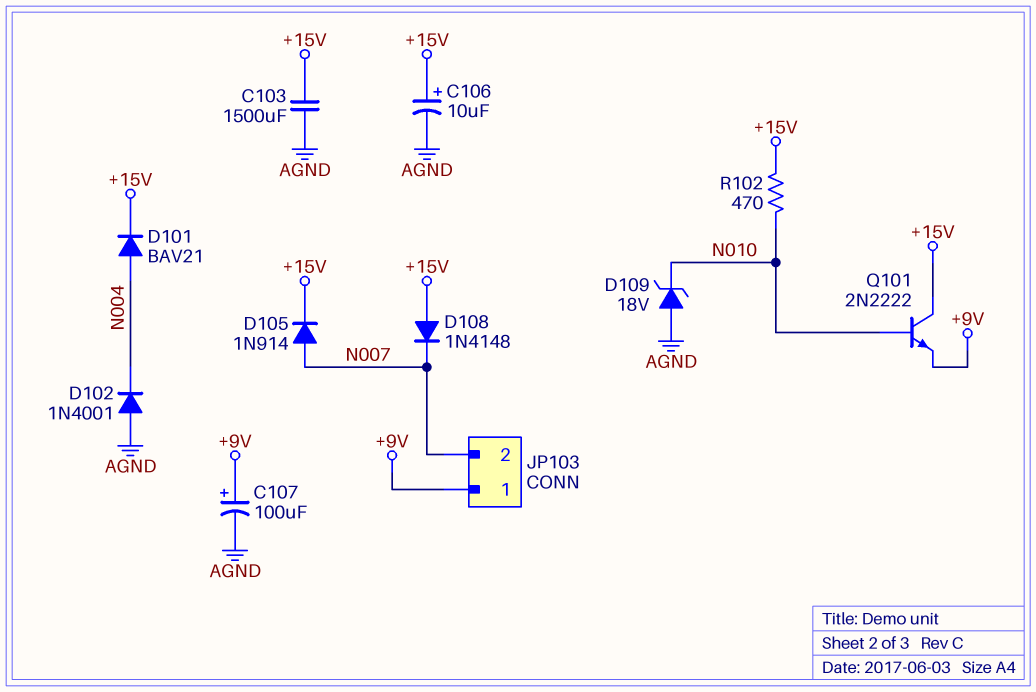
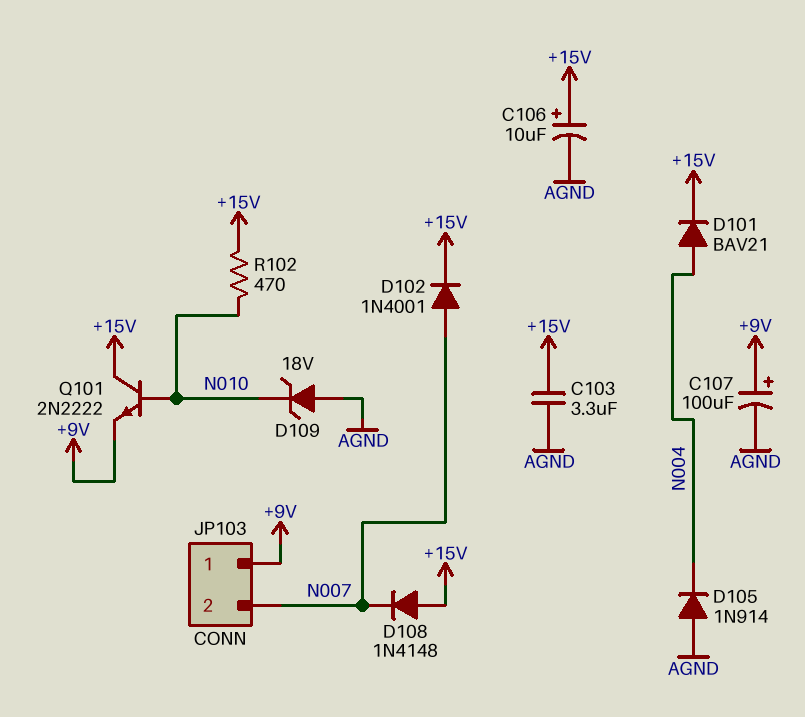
C103: 1500uF (+15V, AGND) -> 3.3uF (+15V, AGND)
D102: diode 1N4001 (A AGND, K N004) -> diode 1N4001 (A N007, K +15V)
D105: diode 1N914 (A N007, K +15V) -> diode 1N914 (A AGND, K N004)

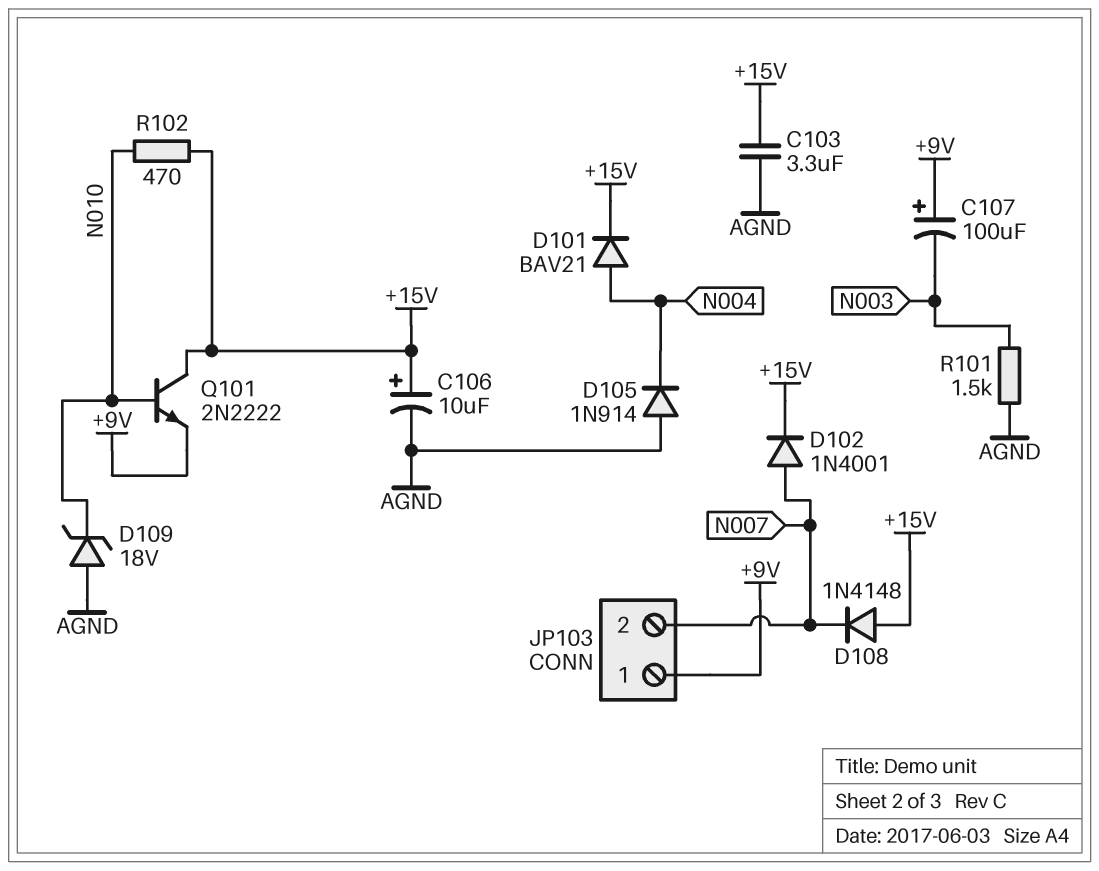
C107: 100uF (plus +9V, minus AGND) -> 100uF (plus +9V, minus N003)
R101: none -> 1.5k (AGND, N003)

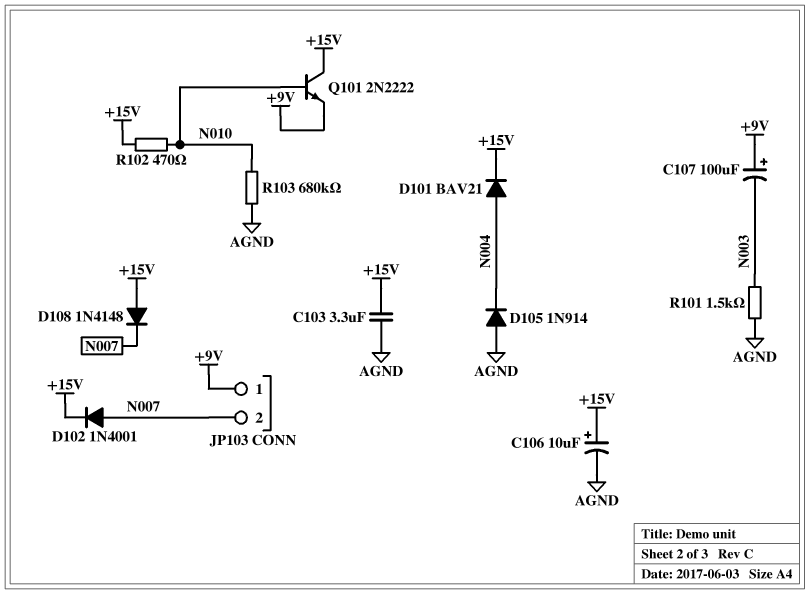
D109: zener 18V (A AGND, K N010) -> none
R103: none -> 680k (AGND, N010)

